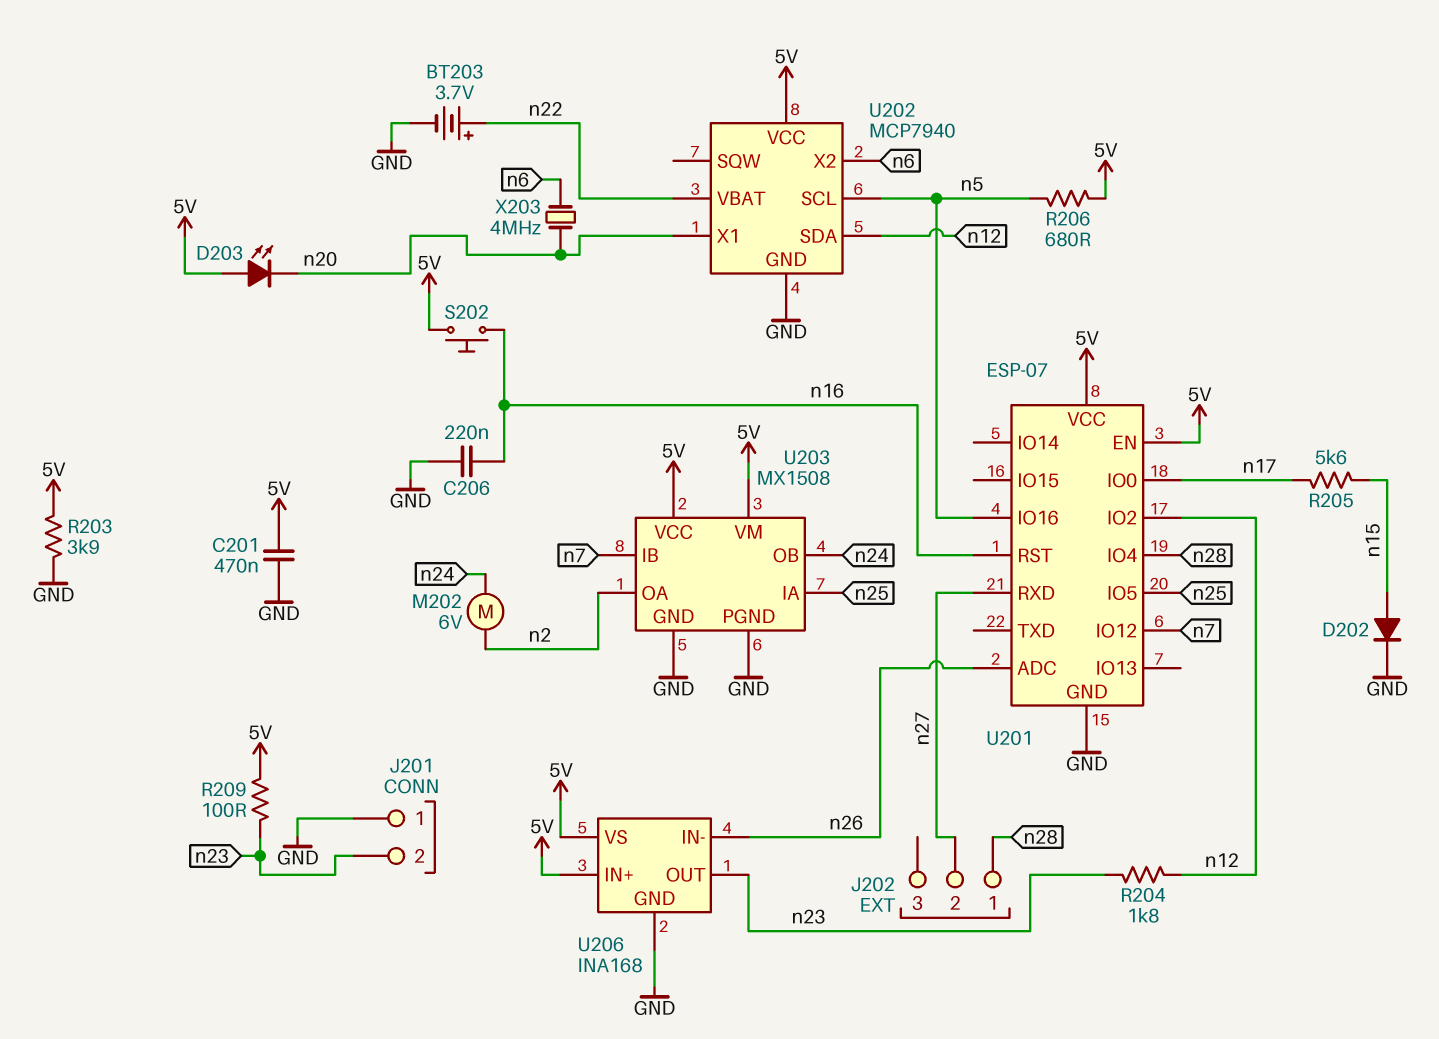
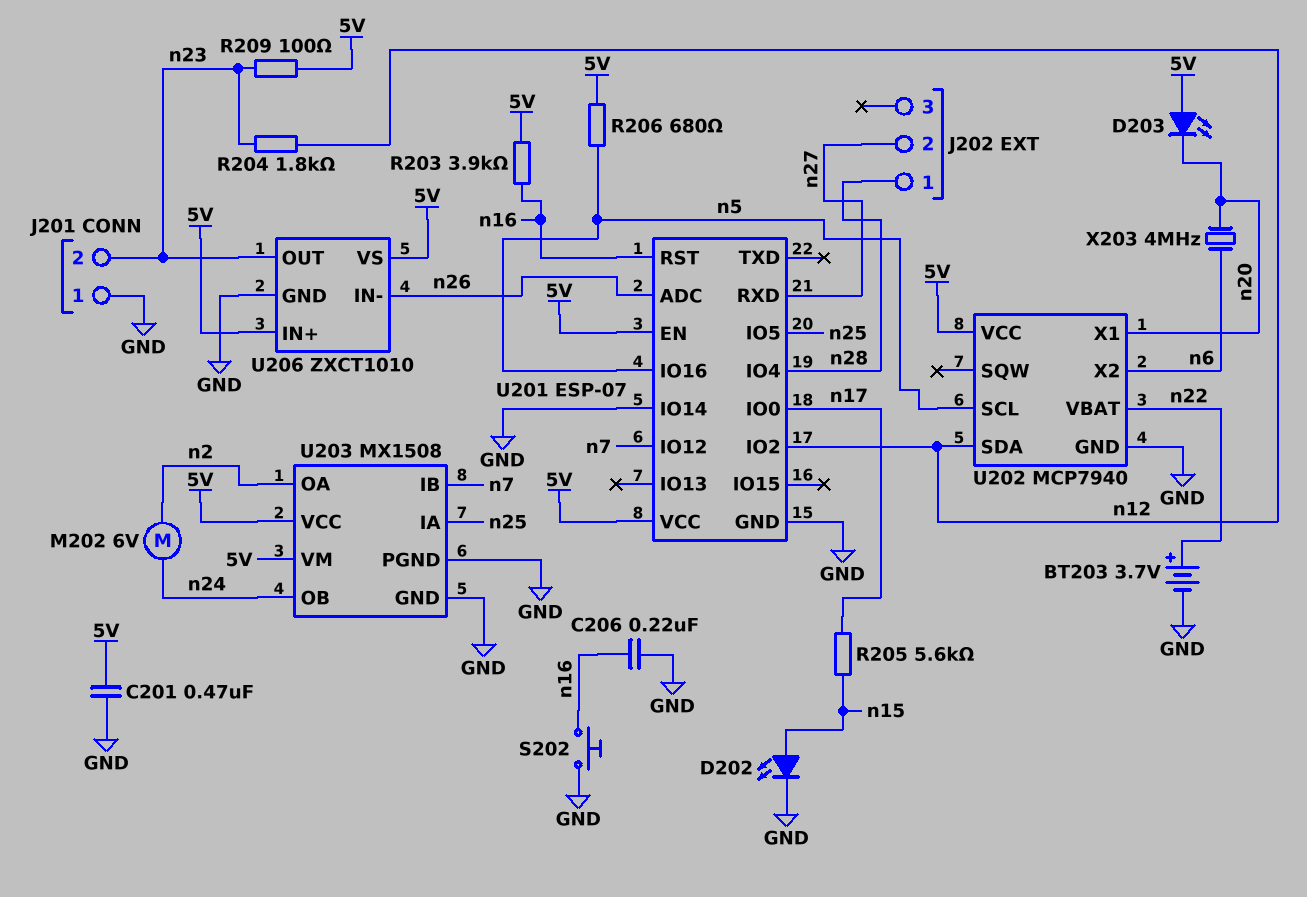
D202: diode (A n15, K GND) -> LED (A n15, K GND)
R203: 3.9k (5V, GND) -> 3.9k (5V, n16)
S202: button (5V, n16) -> button (GND, n16)
U201 pin IO14: none -> GND
U206: INA168 -> ZXCT1010

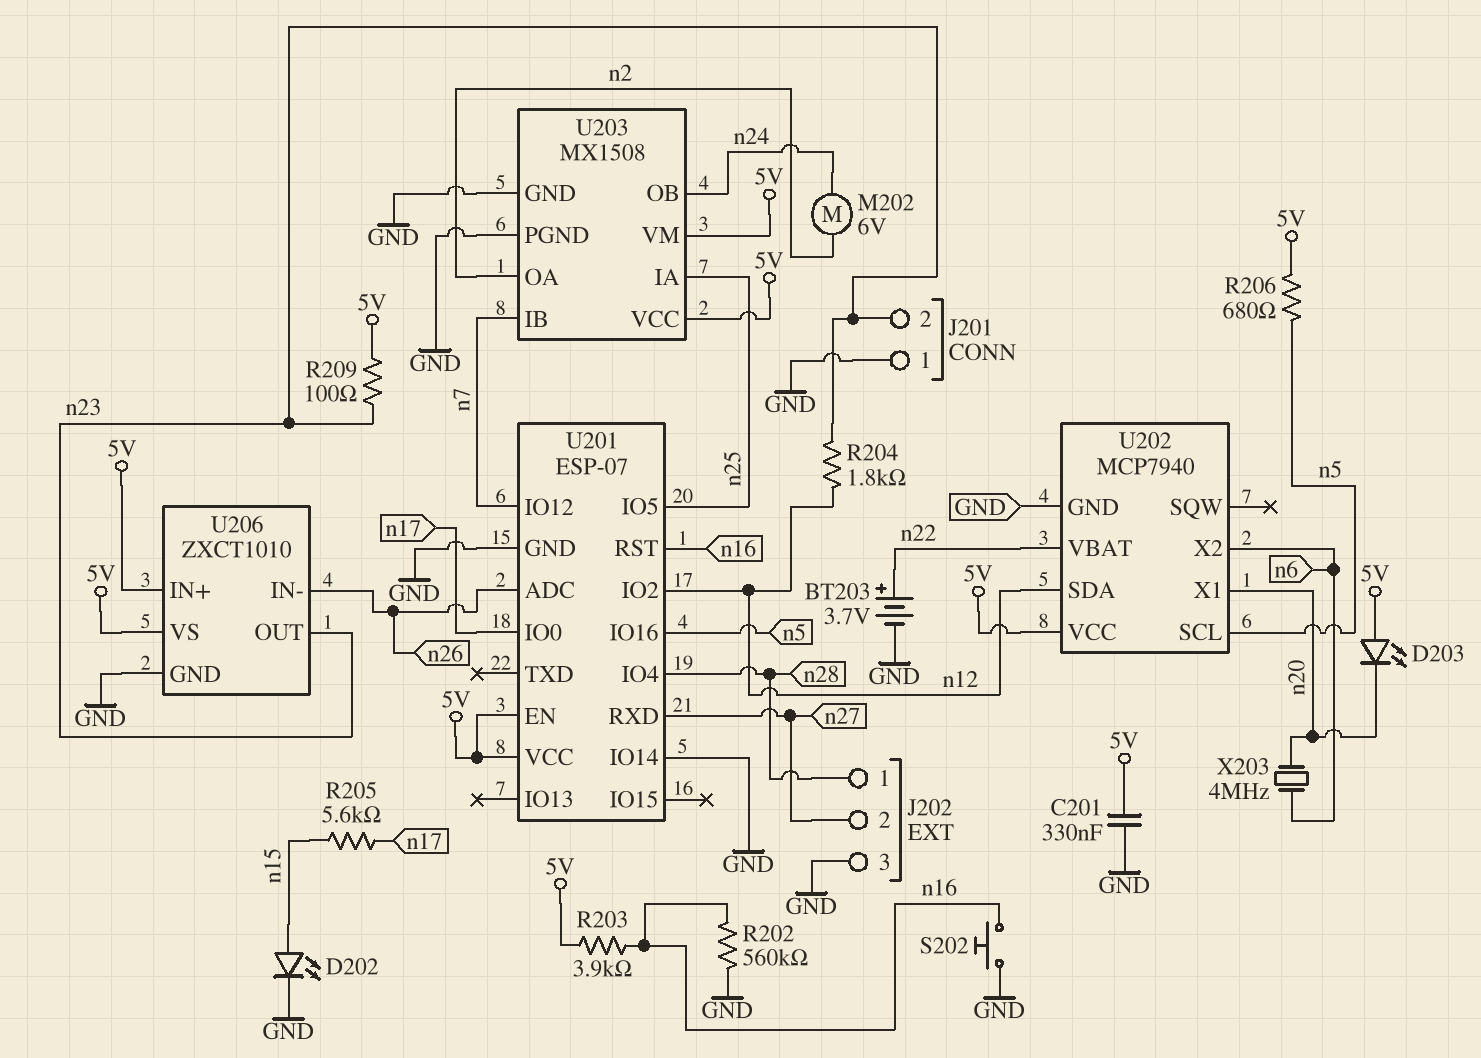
C201: 470nF (5V, GND) -> 330nF (5V, GND)
C206: 220nF (GND, n16) -> none
J202 pin 3: none -> GND
R202: none -> 560k (GND, n16)

